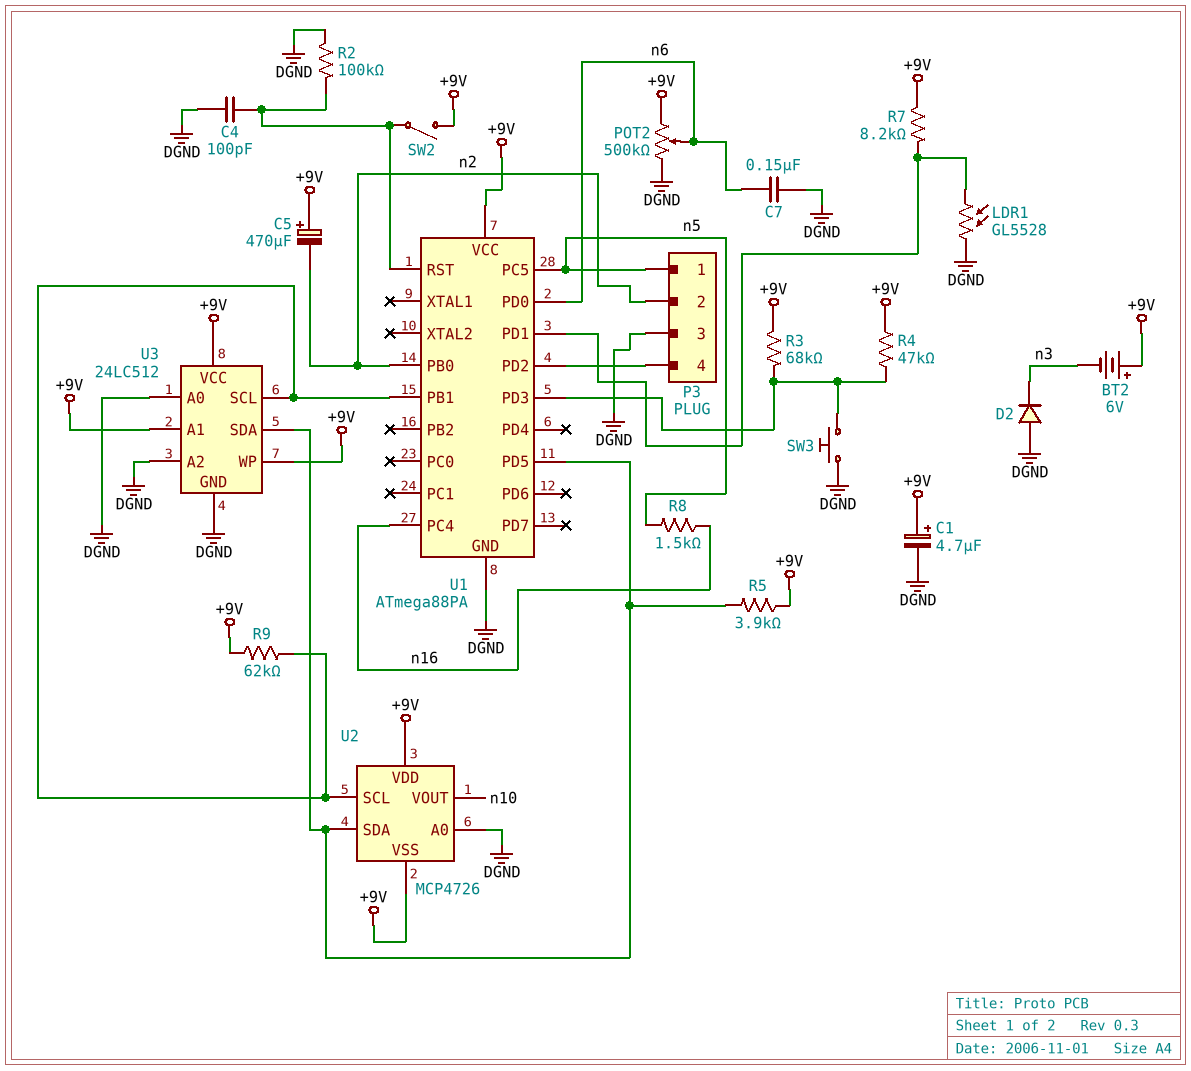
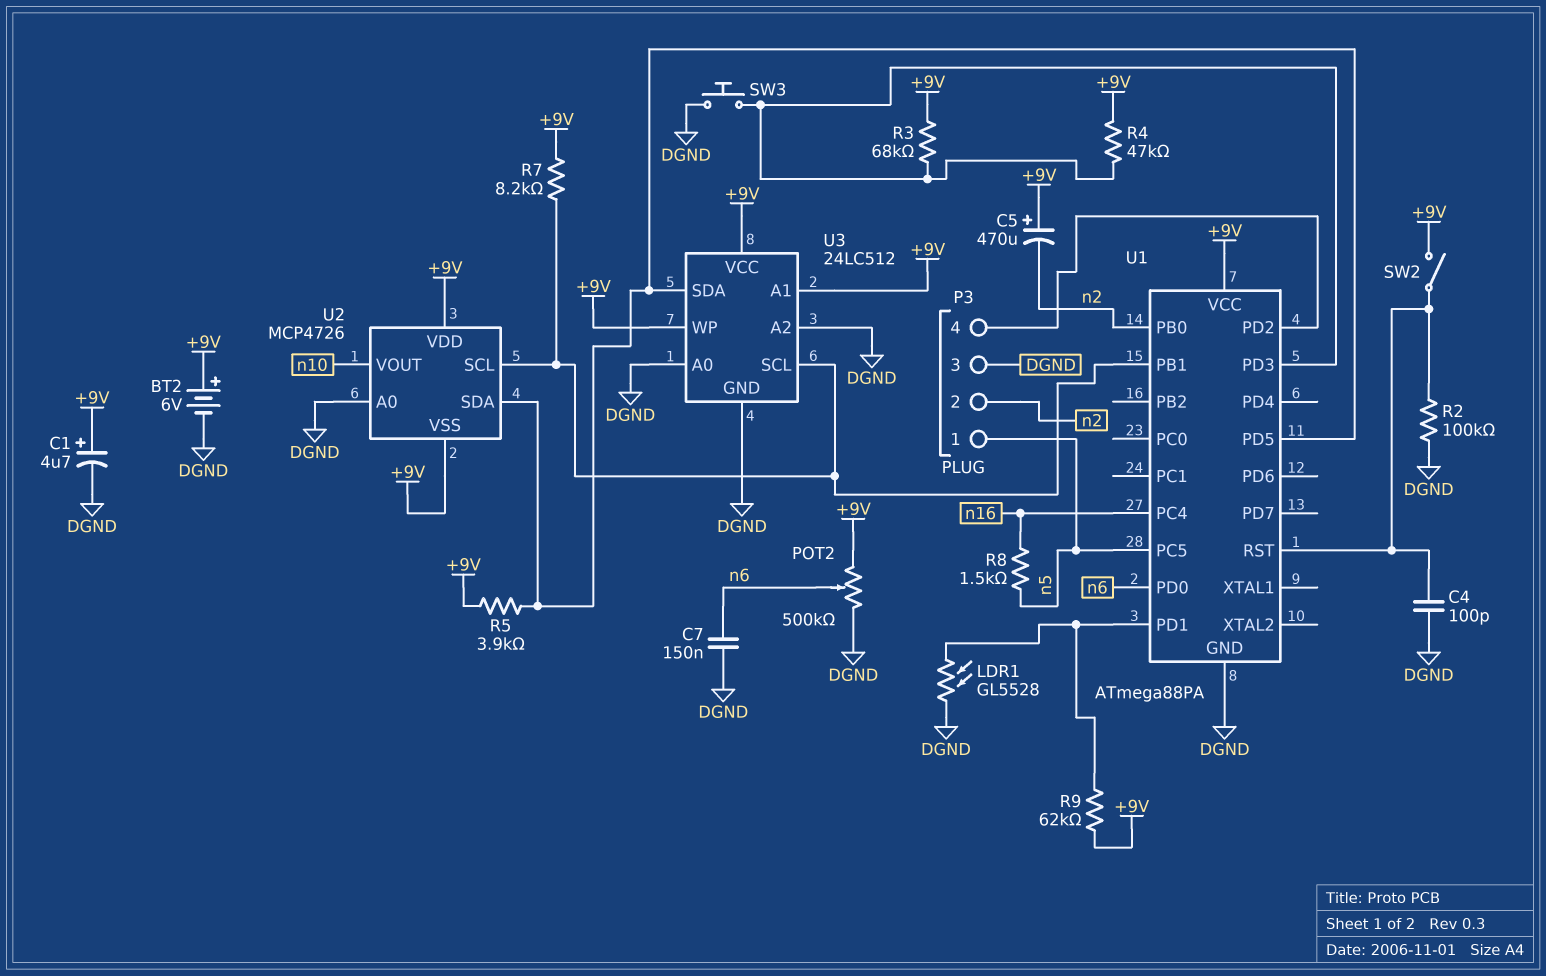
BT2: 6V (plus +9V, minus n3) -> 6V (plus +9V, minus DGND)
D2: diode (A DGND, K n3) -> none
R7: 8.2k (+9V, U1/PD1) -> 8.2k (+9V, U1/PB1)
R9: 62k (+9V, U1/PB1) -> 62k (+9V, U1/PD1)

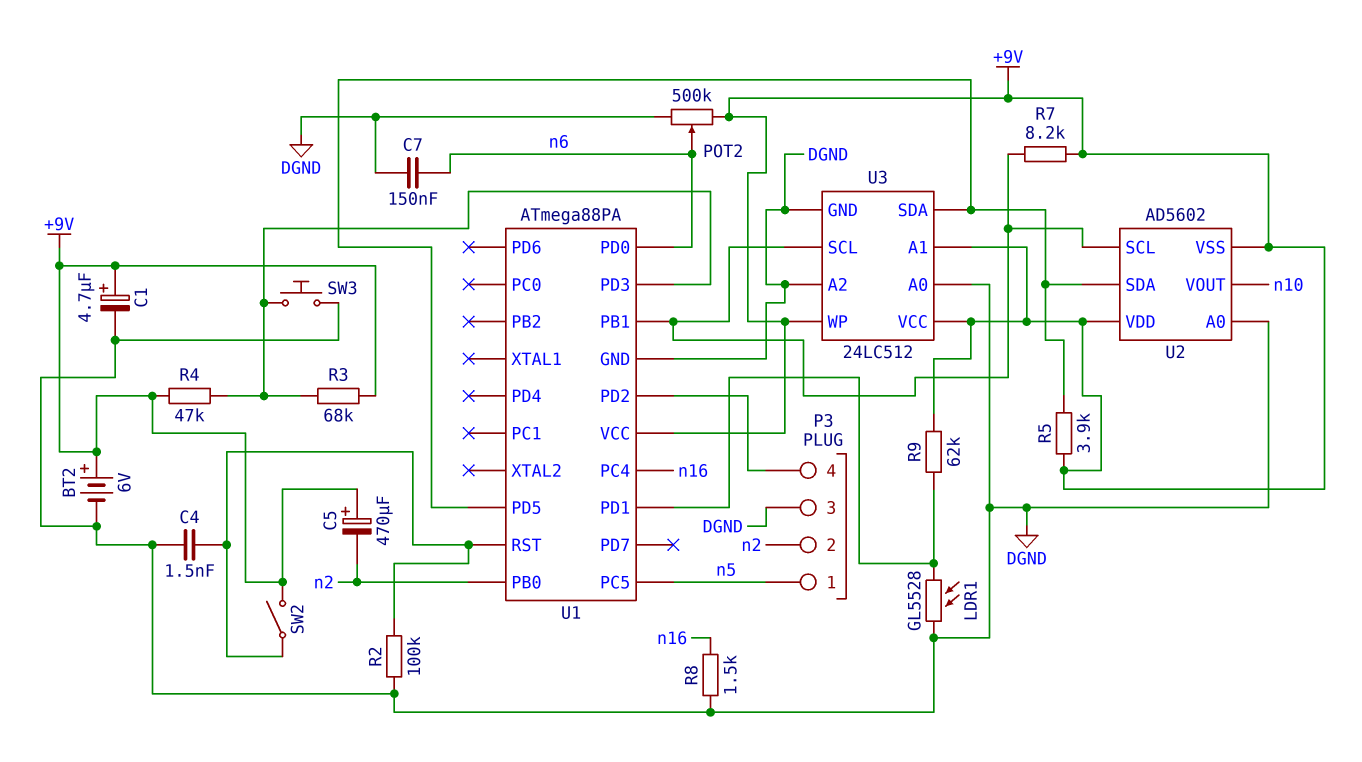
C4: 100pF (DGND, U1/RST) -> 1.5nF (DGND, U1/RST)
R8: 1.5k (n5, n16) -> 1.5k (DGND, n16)
U2: MCP4726 -> AD5602

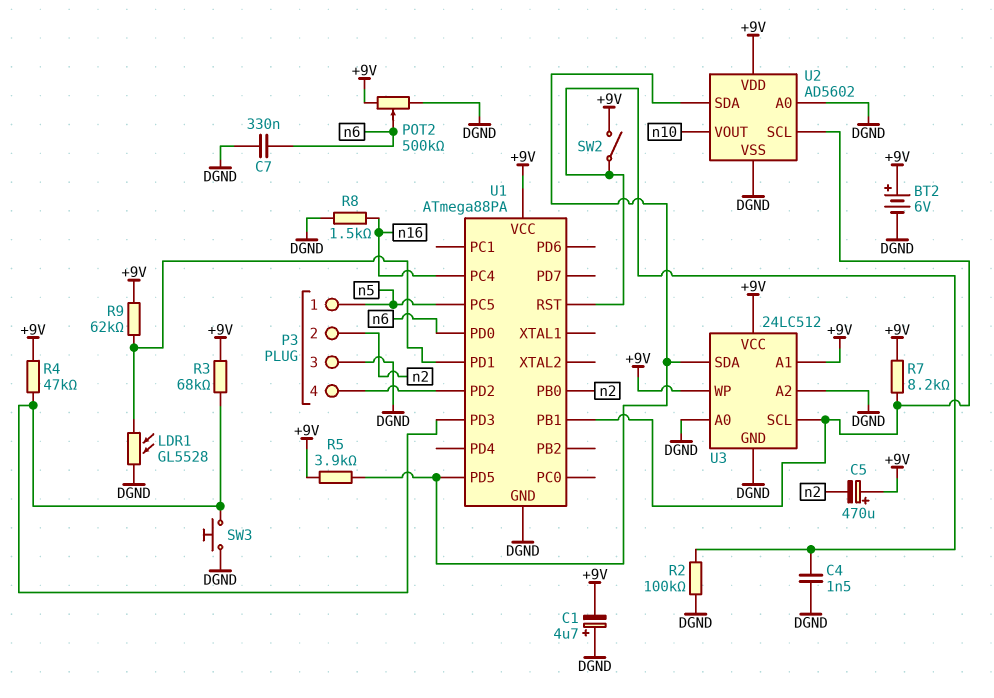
C1: 4.7uF (plus +9V, minus DGND) -> 4.7uF (plus DGND, minus +9V)
C7: 150nF (DGND, n6) -> 330nF (DGND, n6)
U2 pin VSS: +9V -> DGND

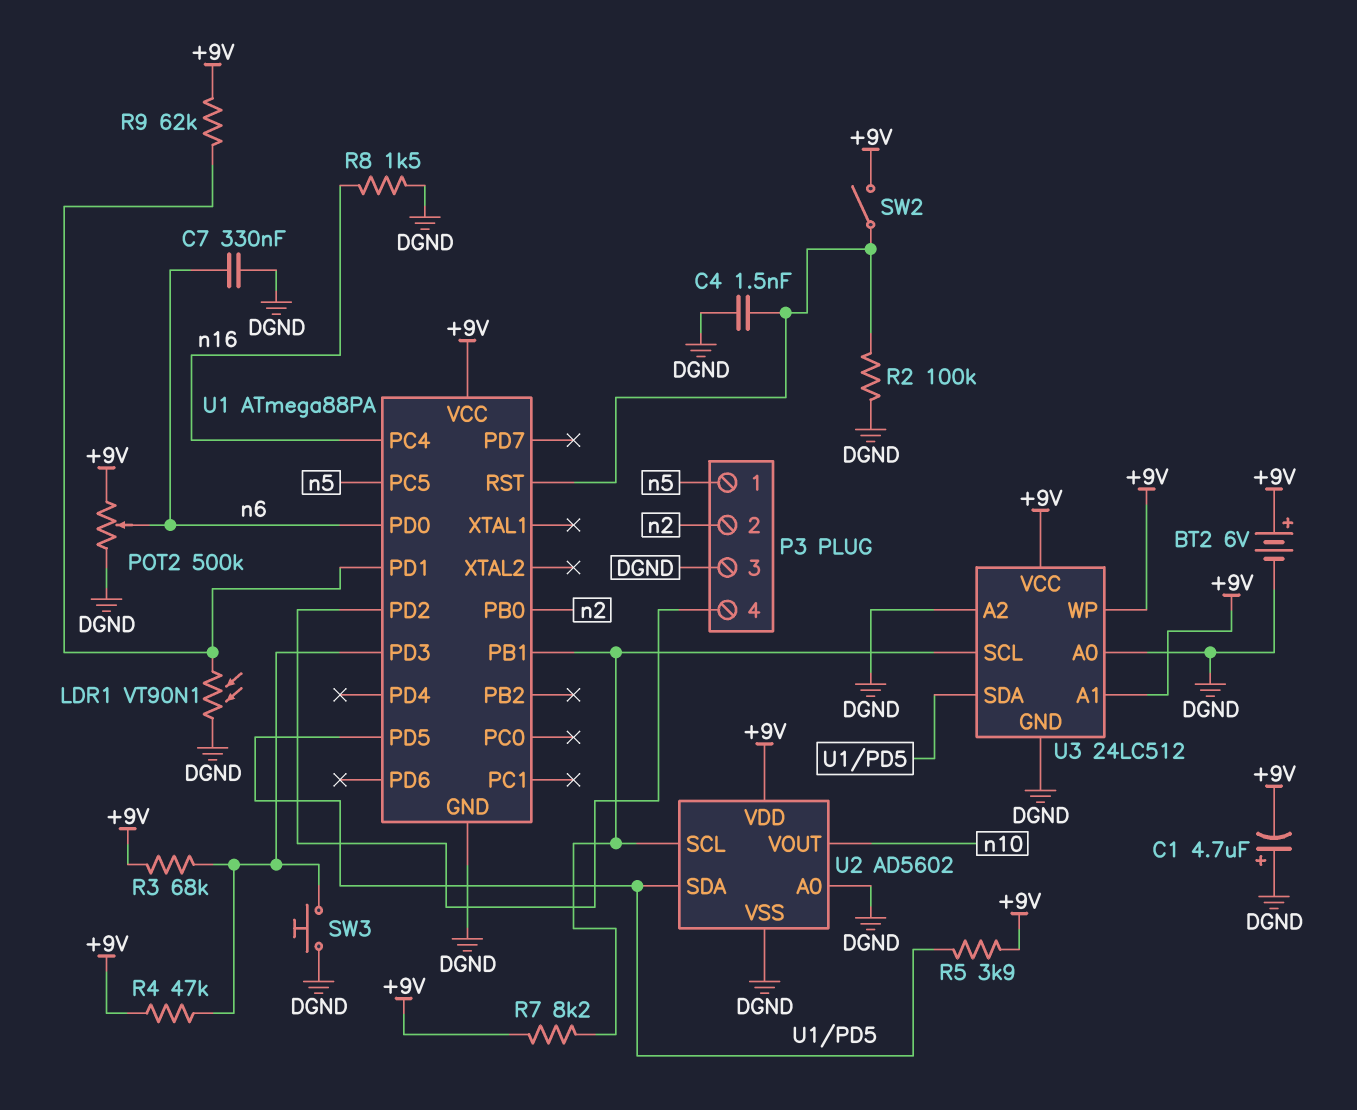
C5: 470uF (plus +9V, minus n2) -> none
LDR1: GL5528 (DGND, U1/PD1) -> VT90N1 (DGND, U1/PD1)

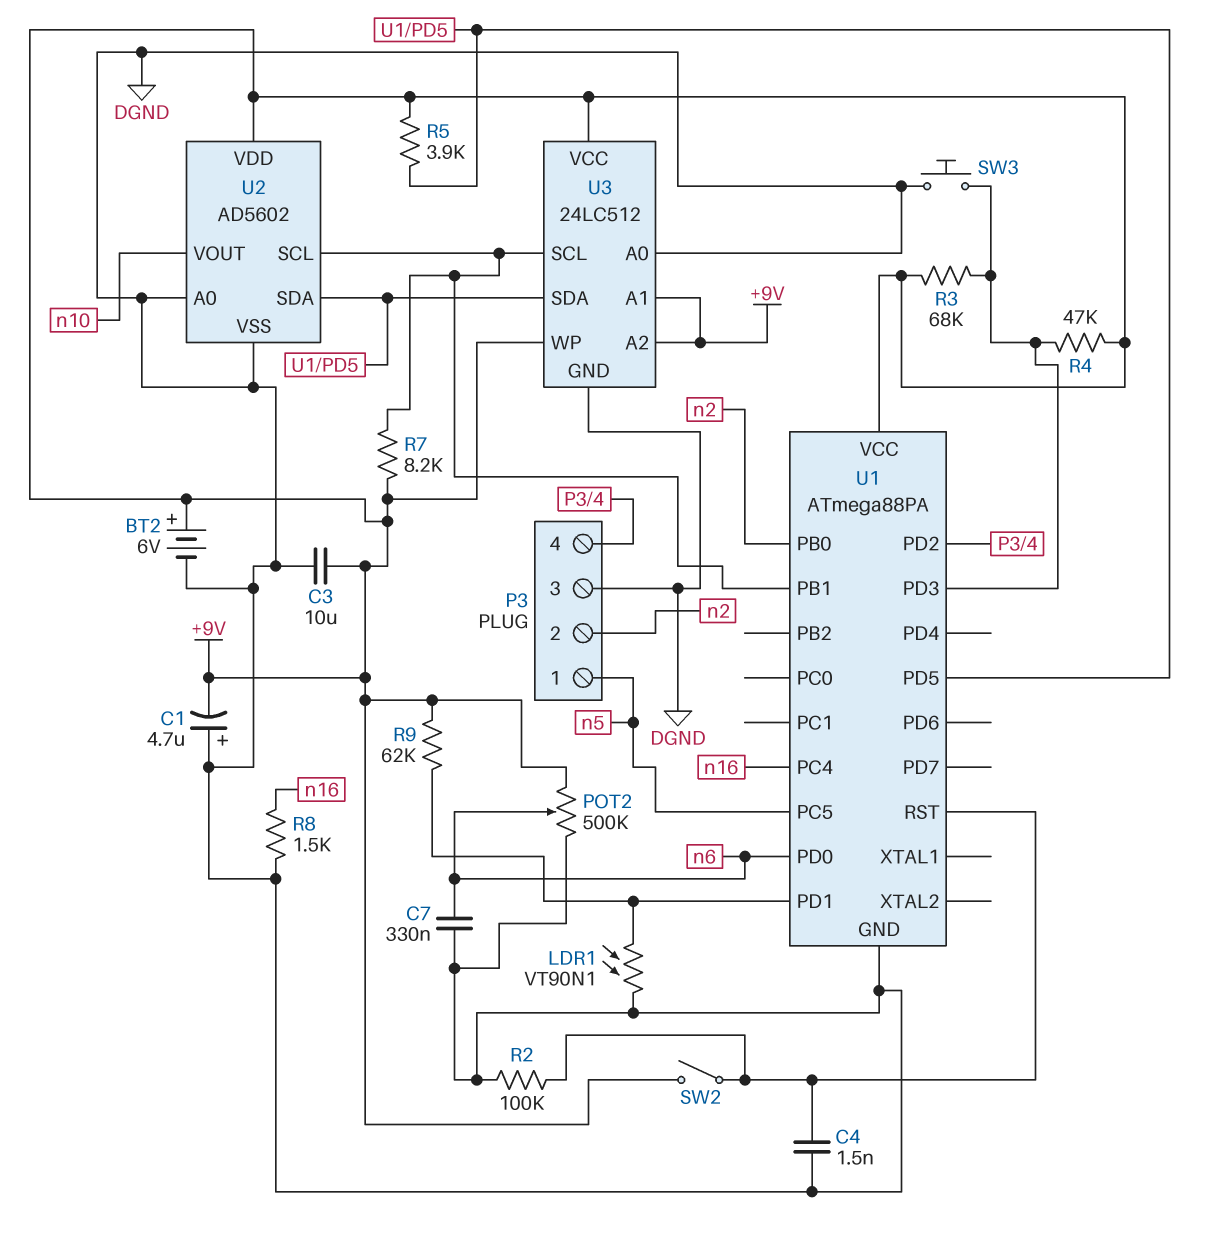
C3: none -> 10uF (+9V, DGND)
U3 pin A2: DGND -> +9V

